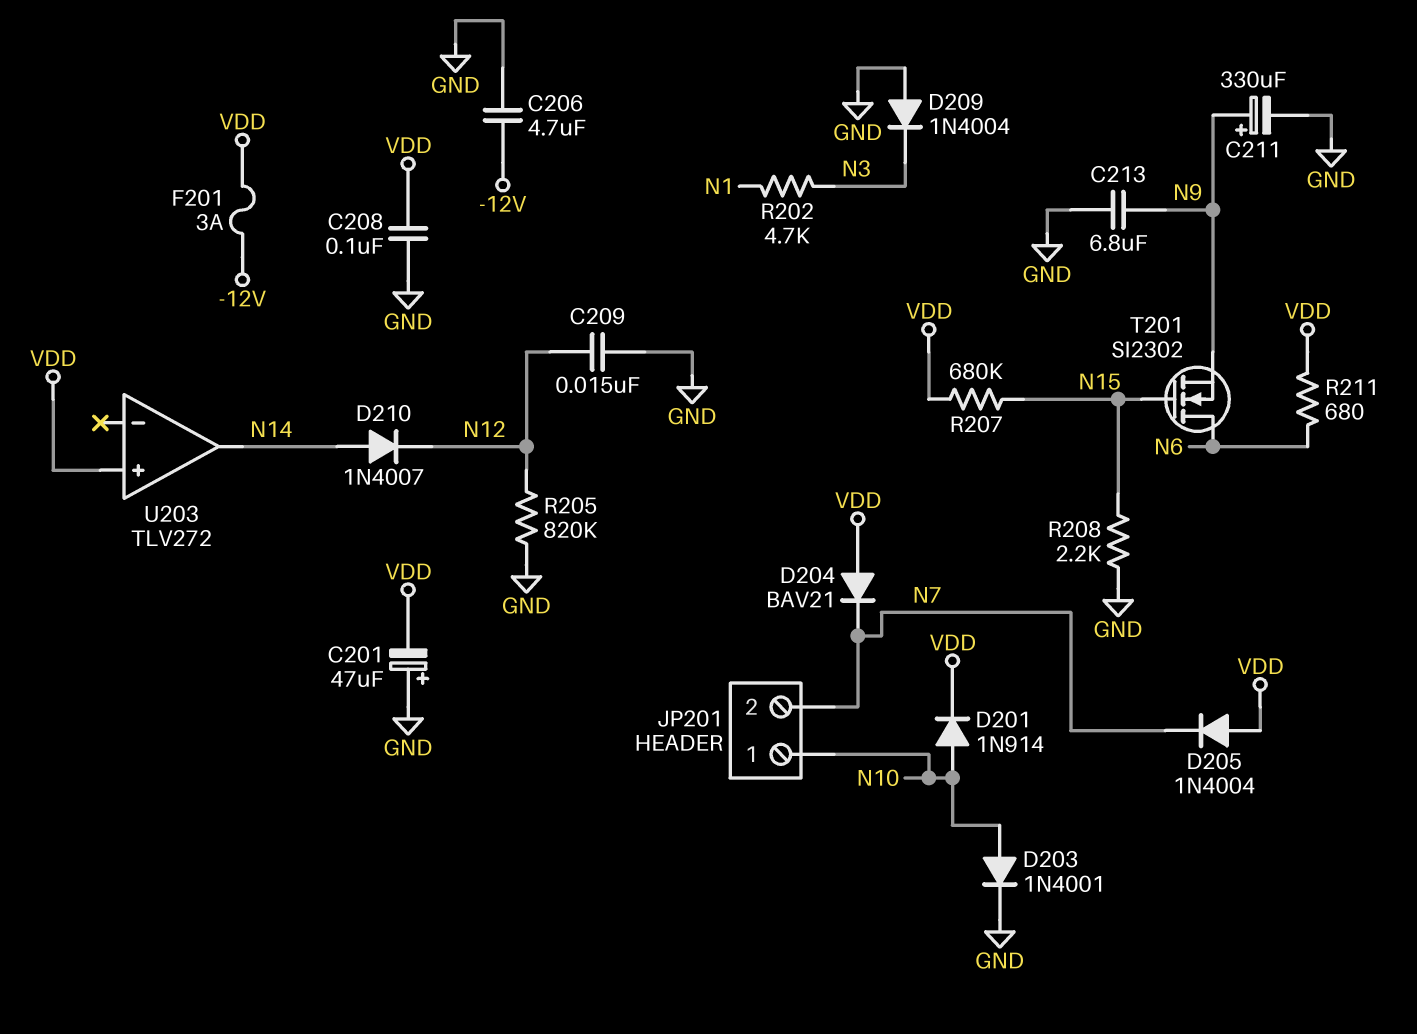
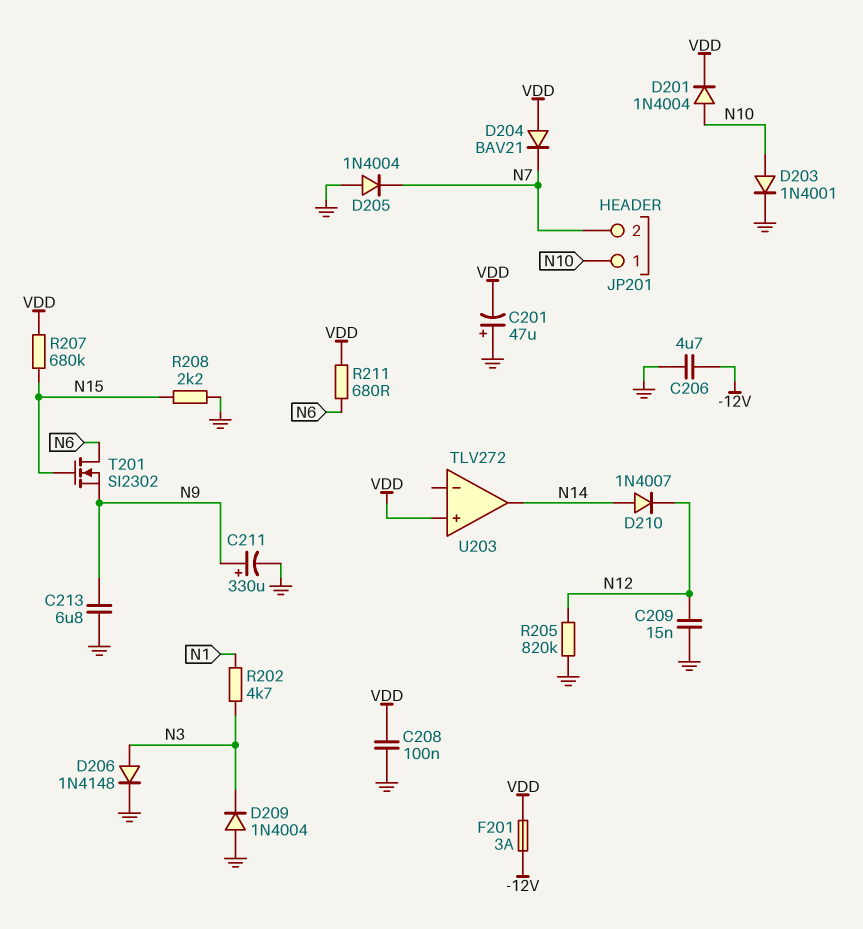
D201: diode 1N914 (A N10, K VDD) -> diode 1N4004 (A N10, K VDD)
D205: diode 1N4004 (A VDD, K N7) -> diode 1N4004 (A GND, K N7)
D206: none -> diode 1N4148 (A N3, K GND)

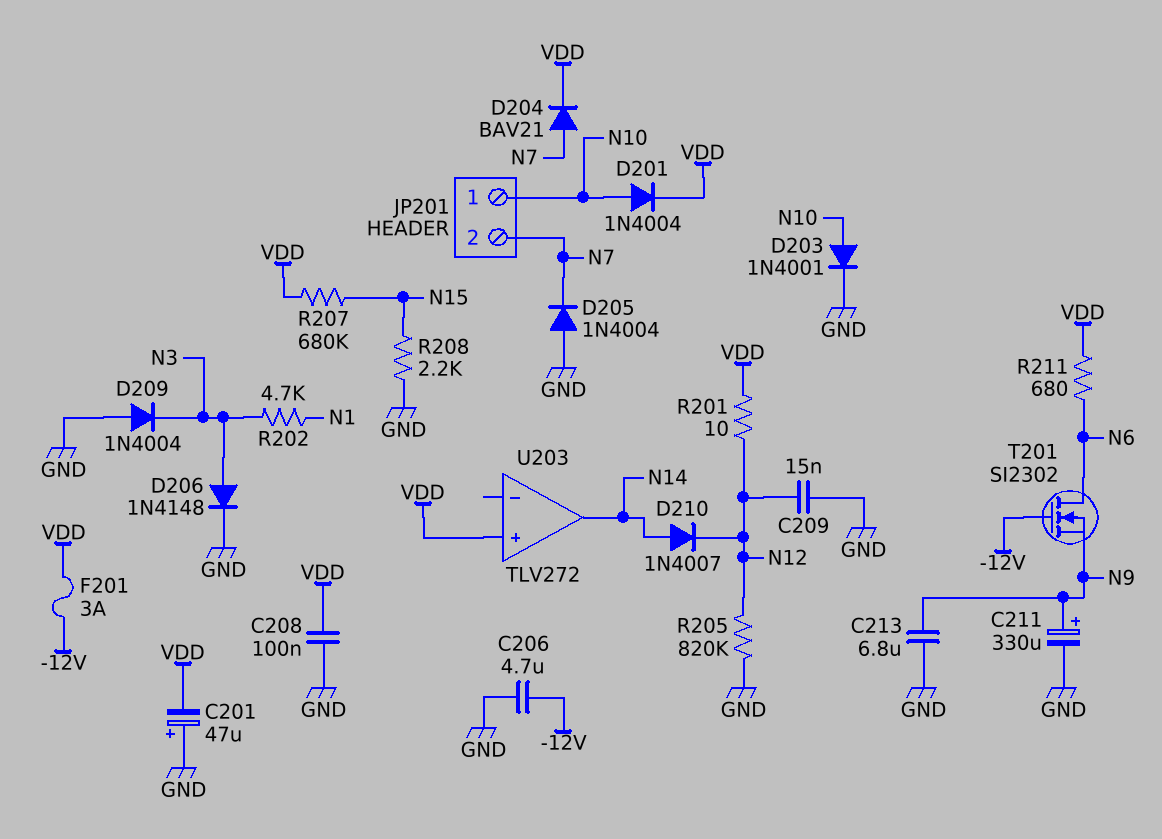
D204: diode BAV21 (A VDD, K N7) -> diode BAV21 (A N7, K VDD)
R201: none -> 10 (N12, VDD)
T201: NMOS SI2302 (G N15, D N6, S N9) -> NMOS SI2302 (G -12V, D N6, S N9)

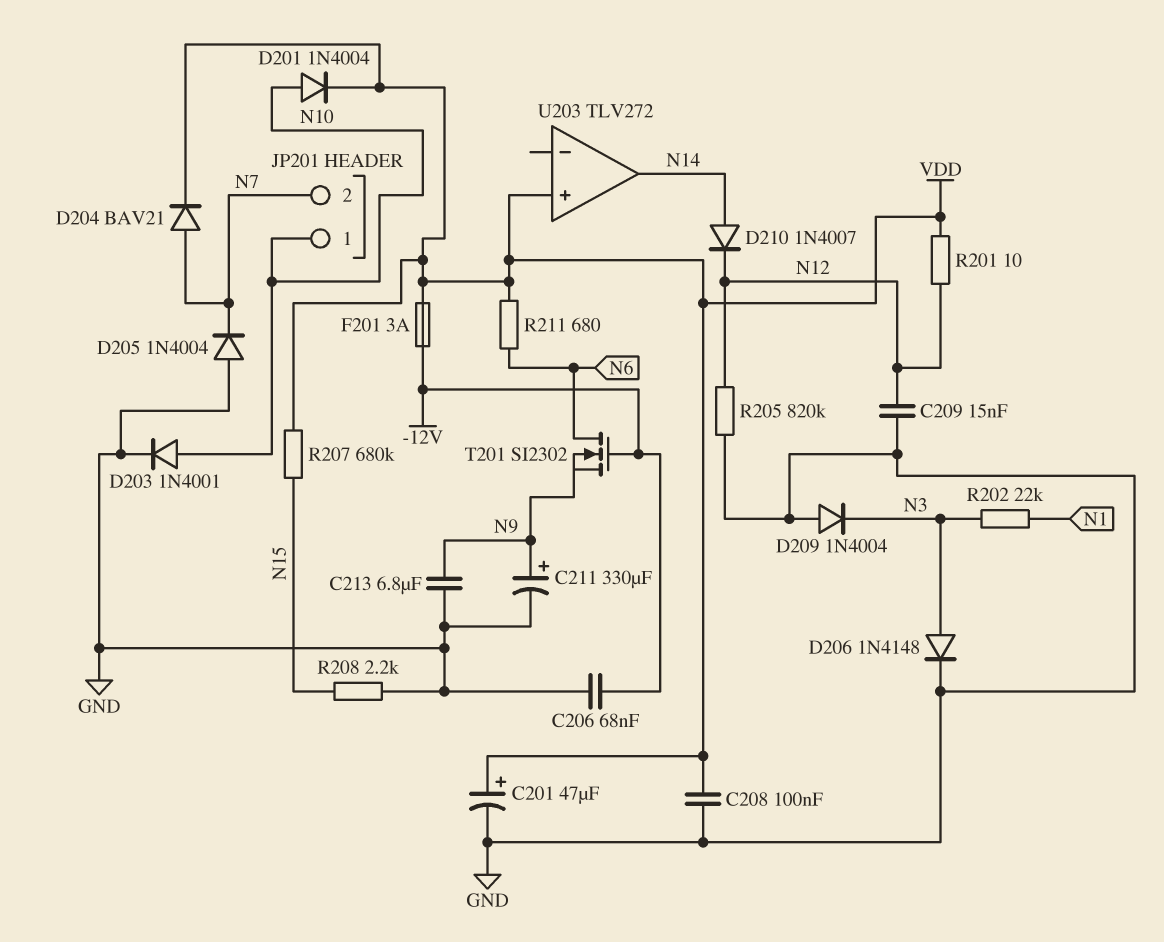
C201: 47uF (plus GND, minus VDD) -> 47uF (plus VDD, minus GND)
C206: 4.7uF (-12V, GND) -> 68nF (-12V, GND)
R202: 4.7k (N1, N3) -> 22k (N1, N3)

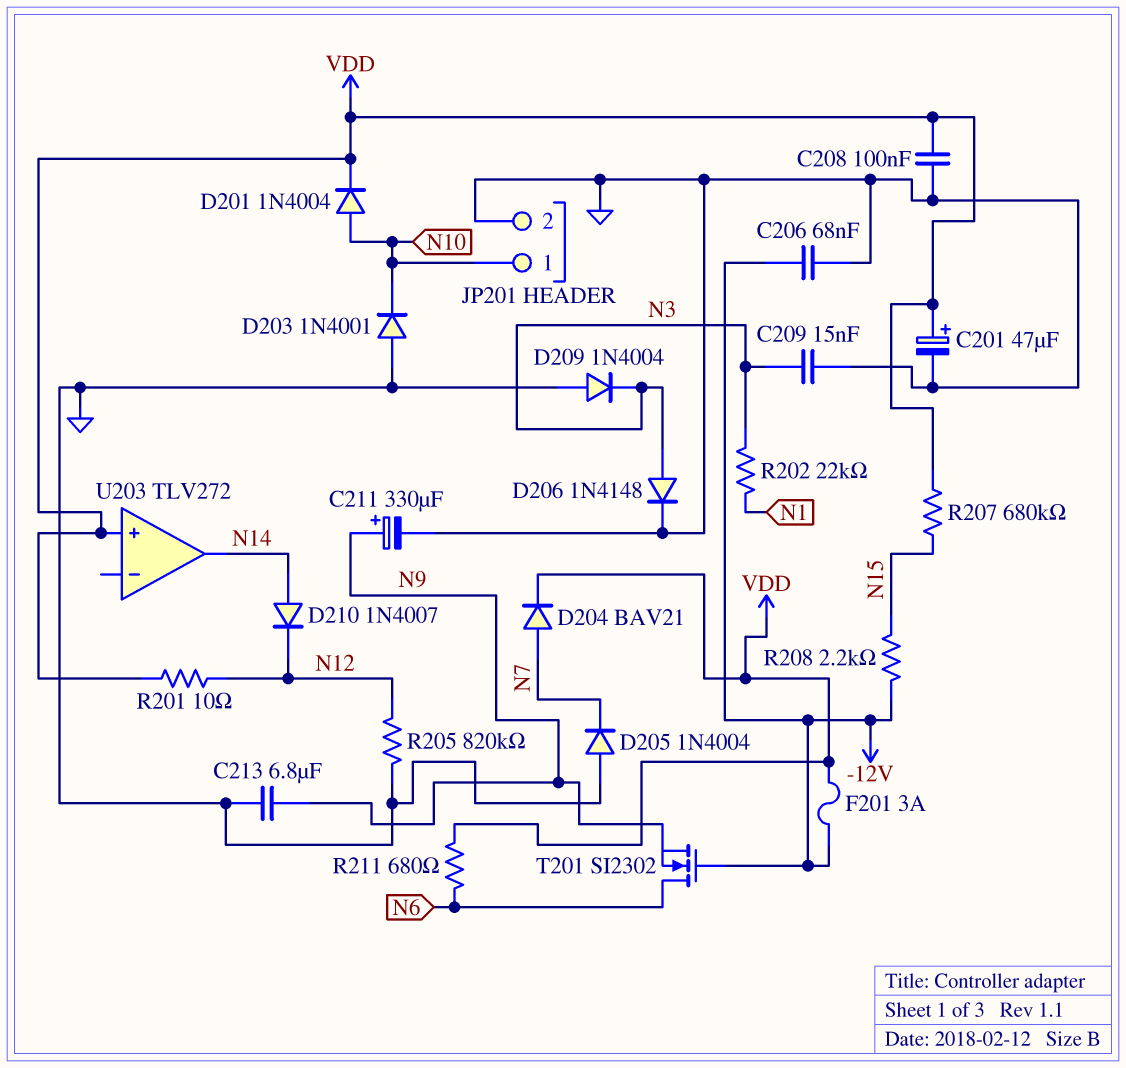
C209: 15nF (GND, N12) -> 15nF (GND, N3)
D203: diode 1N4001 (A N10, K GND) -> diode 1N4001 (A GND, K N10)
JP201 pin 2: N7 -> GND
R208: 2.2k (GND, N15) -> 2.2k (-12V, N15)

